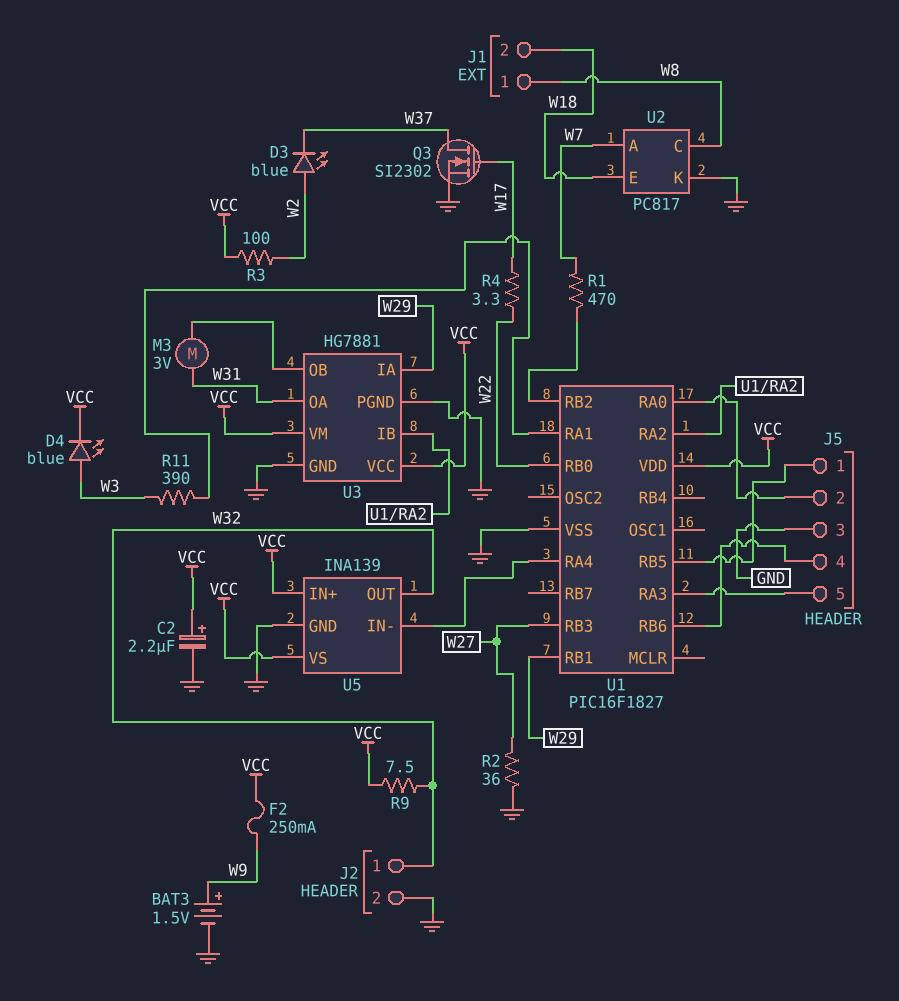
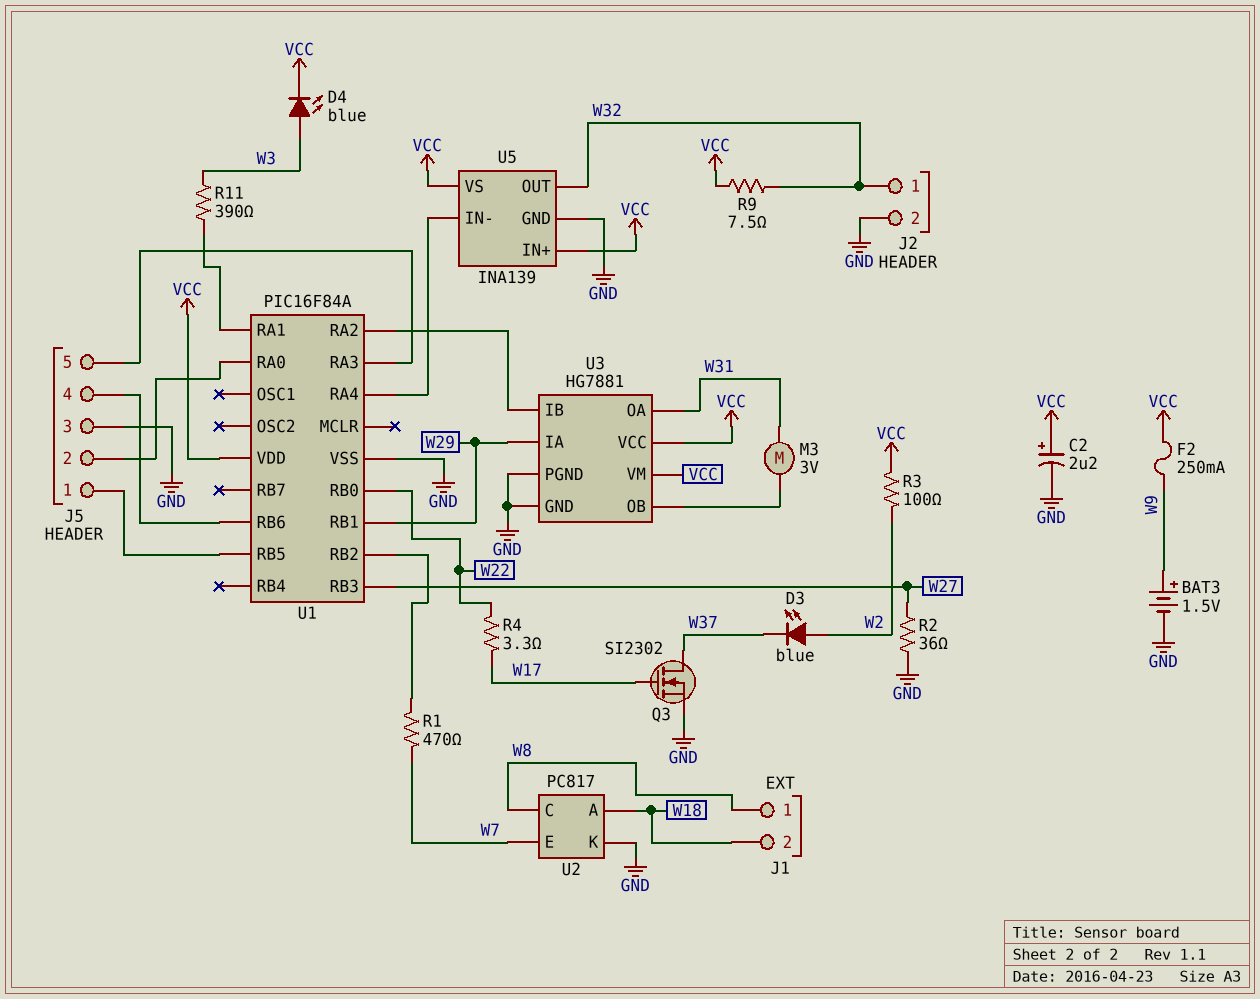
U1: PIC16F1827 -> PIC16F84A
U2 pin A: W7 -> W18
U2 pin E: W18 -> W7

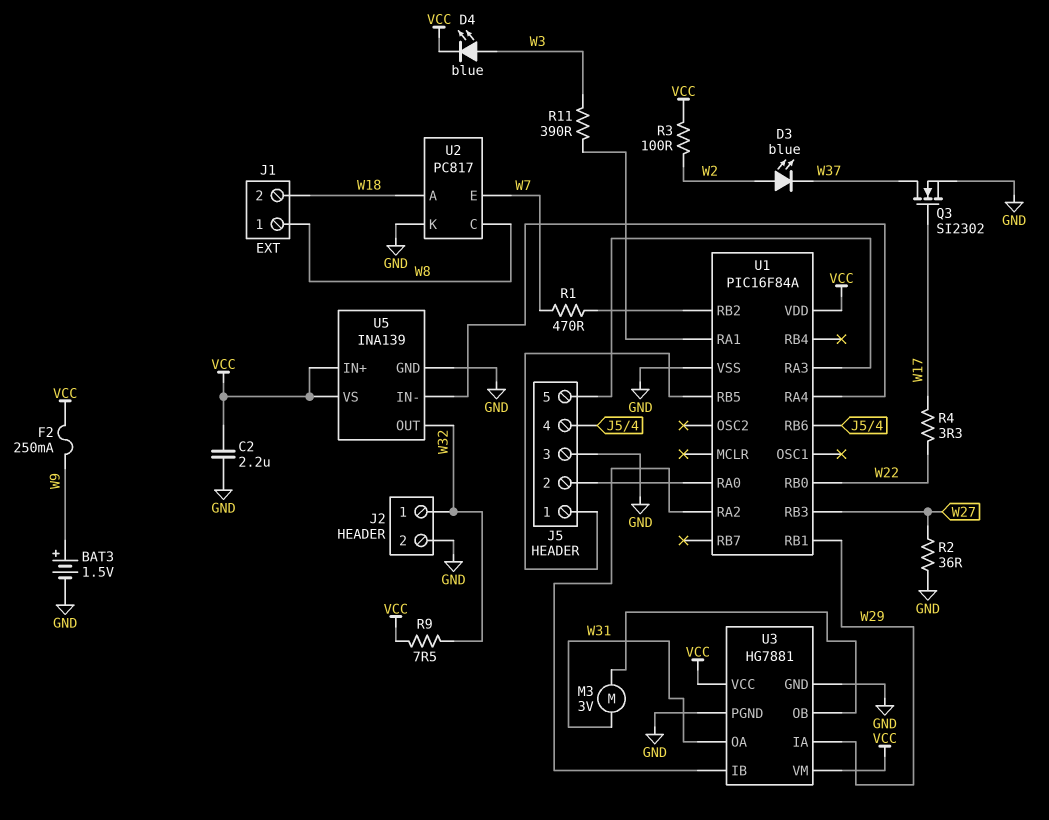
C2: 2.2uF (plus VCC, minus GND) -> 2.2uF (GND, VCC)

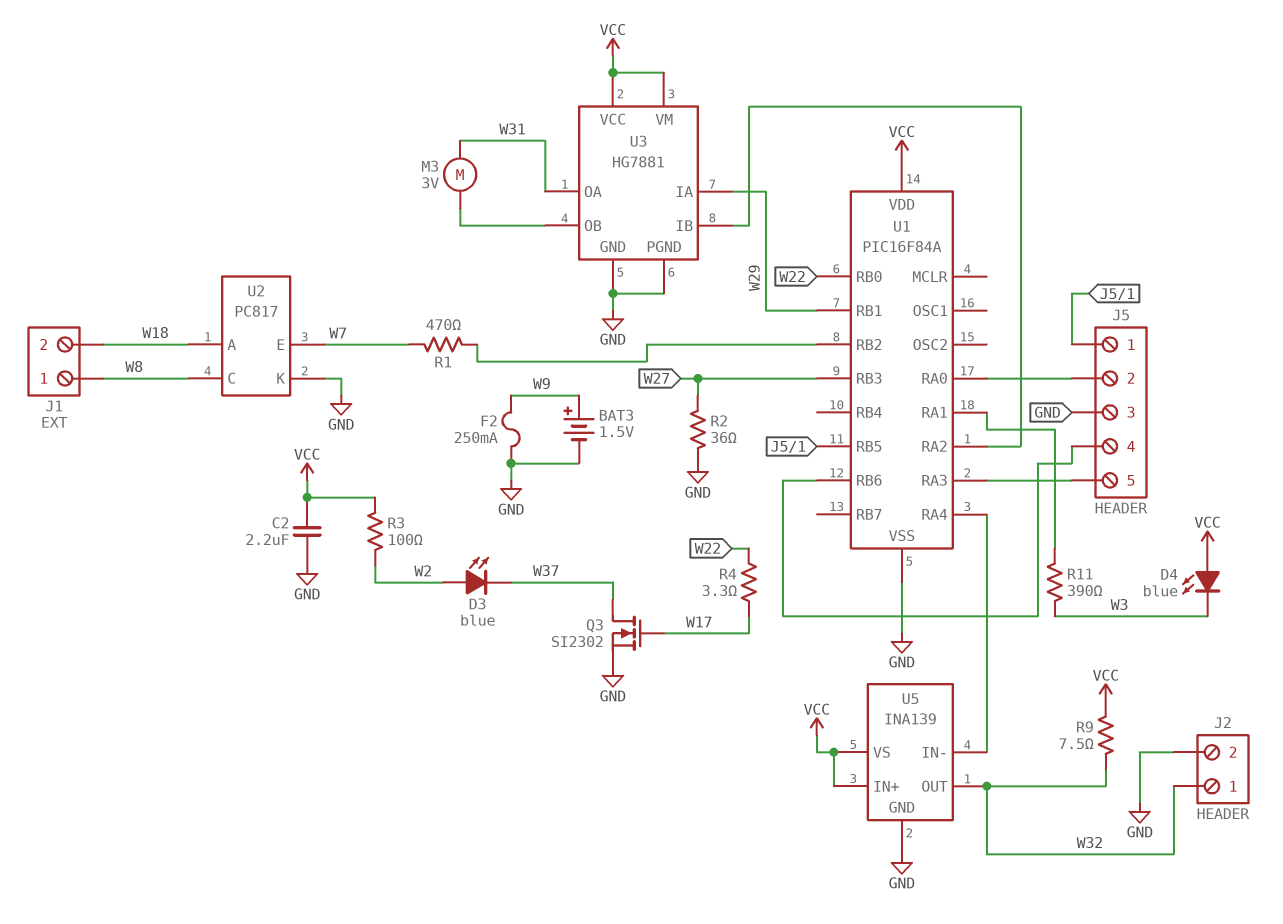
D4: LED blue (A W3, K VCC) -> LED blue (A VCC, K W3)
F2: 250mA (VCC, W9) -> 250mA (GND, W9)

